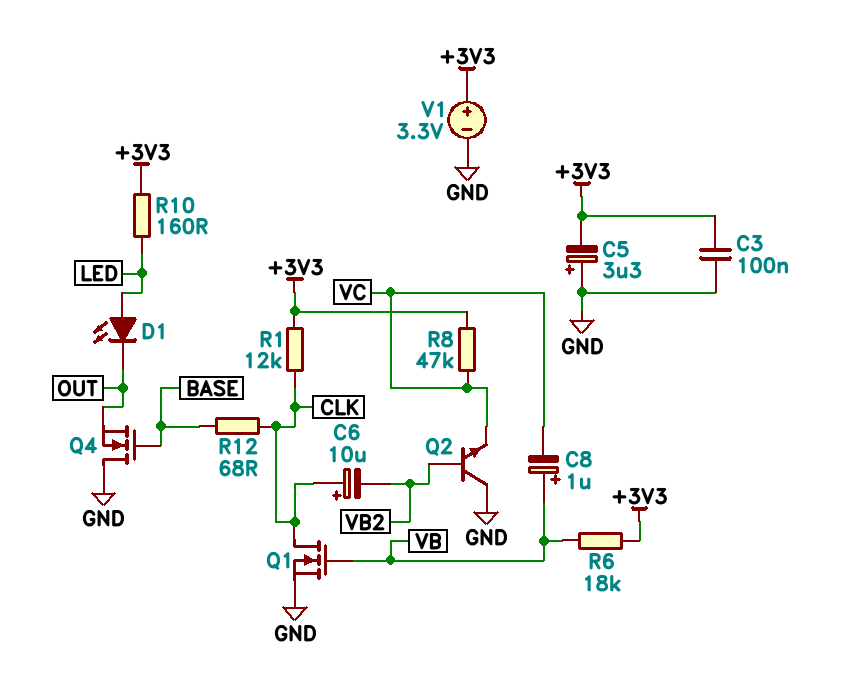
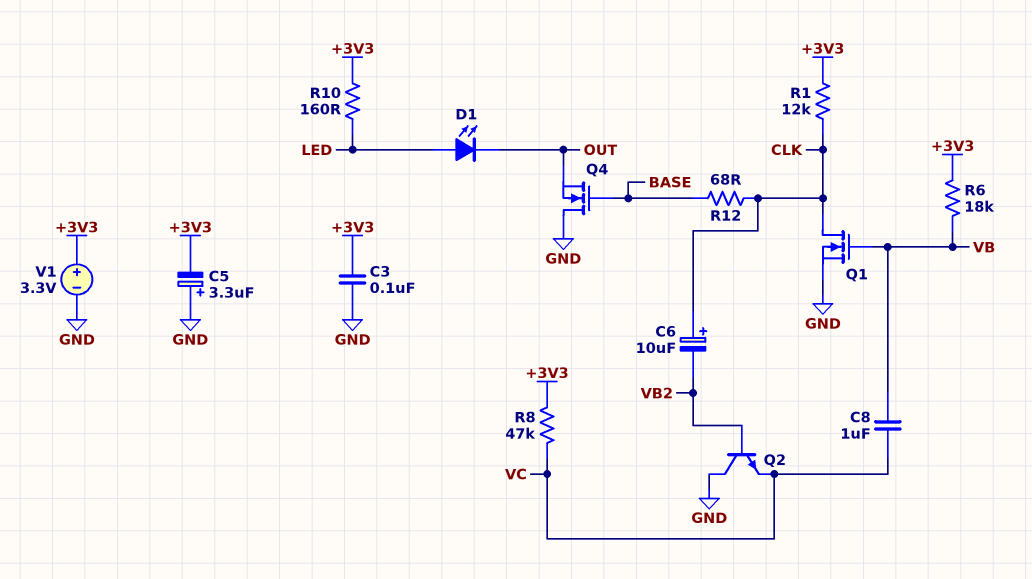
C8: 1uF (plus VB, minus VC) -> 1uF (VB, VC)

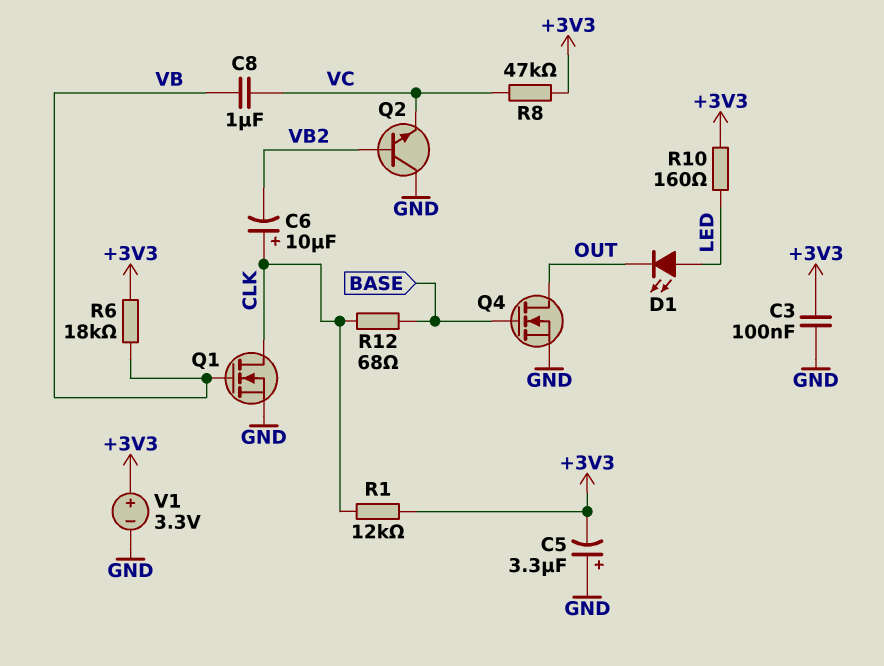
Q4: NMOS (G BASE, D GND, S OUT) -> NMOS (G BASE, D OUT, S GND)

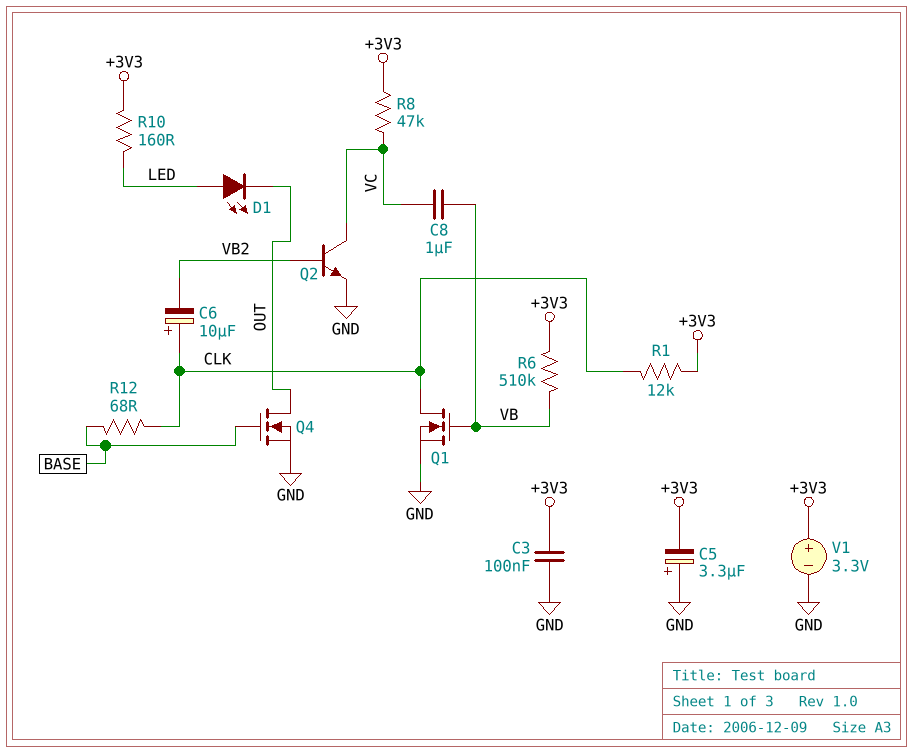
Q2: NPN (B VB2, C GND, E VC) -> NPN (B VB2, C VC, E GND)
R6: 18k (+3V3, VB) -> 510k (+3V3, VB)

